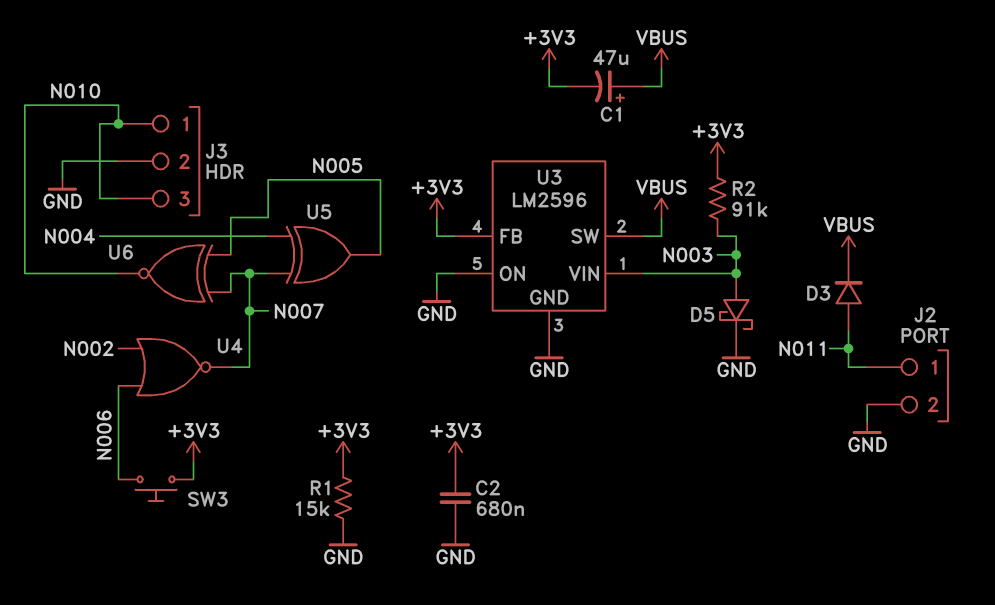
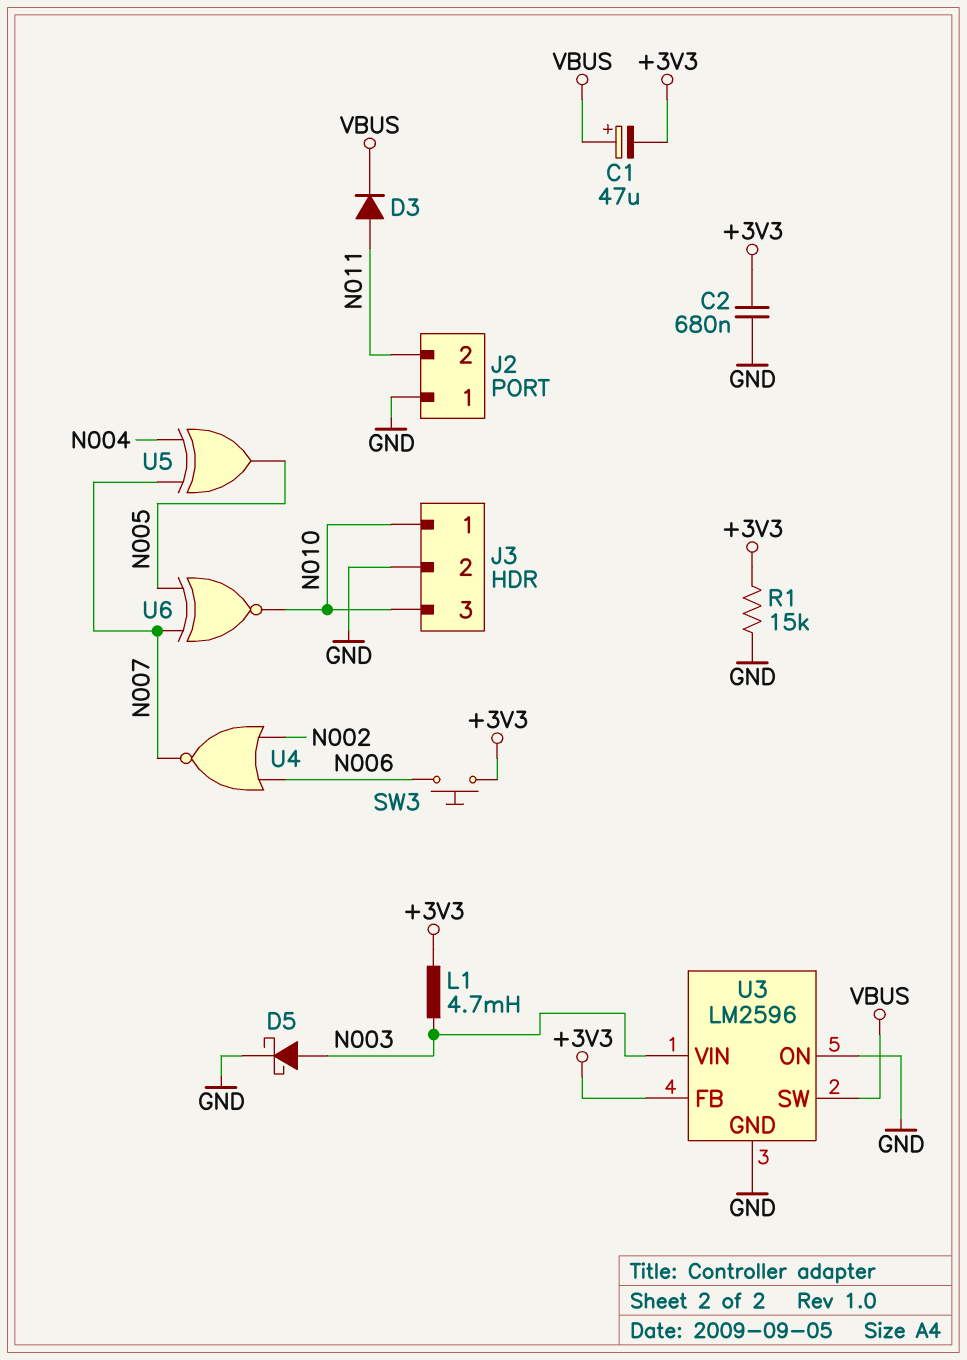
J2 pin 1: N011 -> GND
J2 pin 2: GND -> N011
L1: none -> 4.7mH (+3V3, N003)
R2: 91k (+3V3, N003) -> none

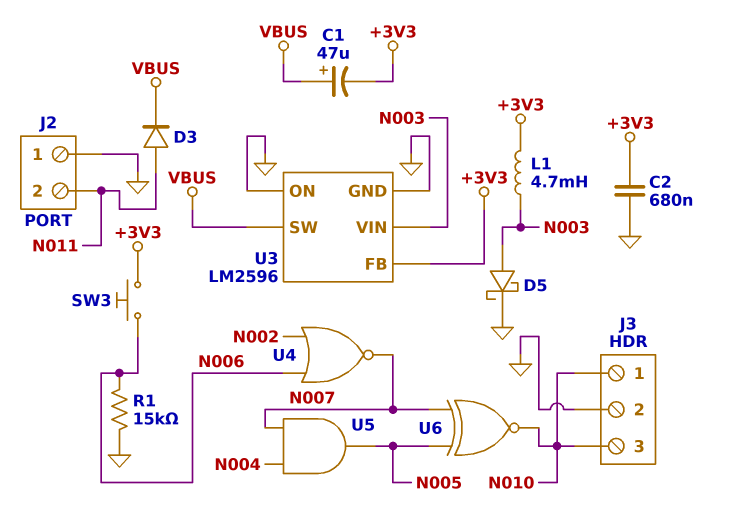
R1: 15k (+3V3, GND) -> 15k (GND, N006)
U5: XOR (in N004, in N007, out N005) -> AND (in N004, in N007, out N005)

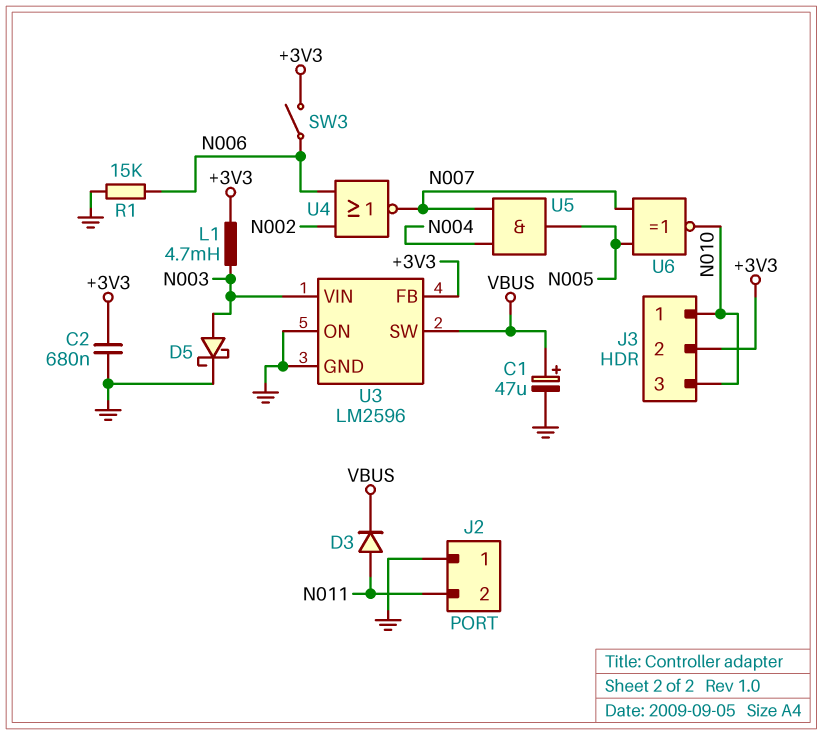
C1: 47uF (plus VBUS, minus +3V3) -> 47uF (plus VBUS, minus GND)
J3 pin 2: GND -> +3V3
SW3: button (+3V3, N006) -> switch (+3V3, N006)

